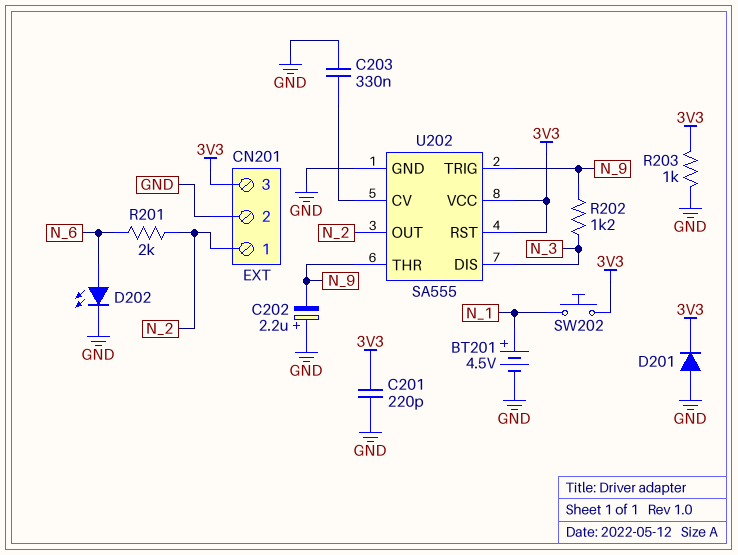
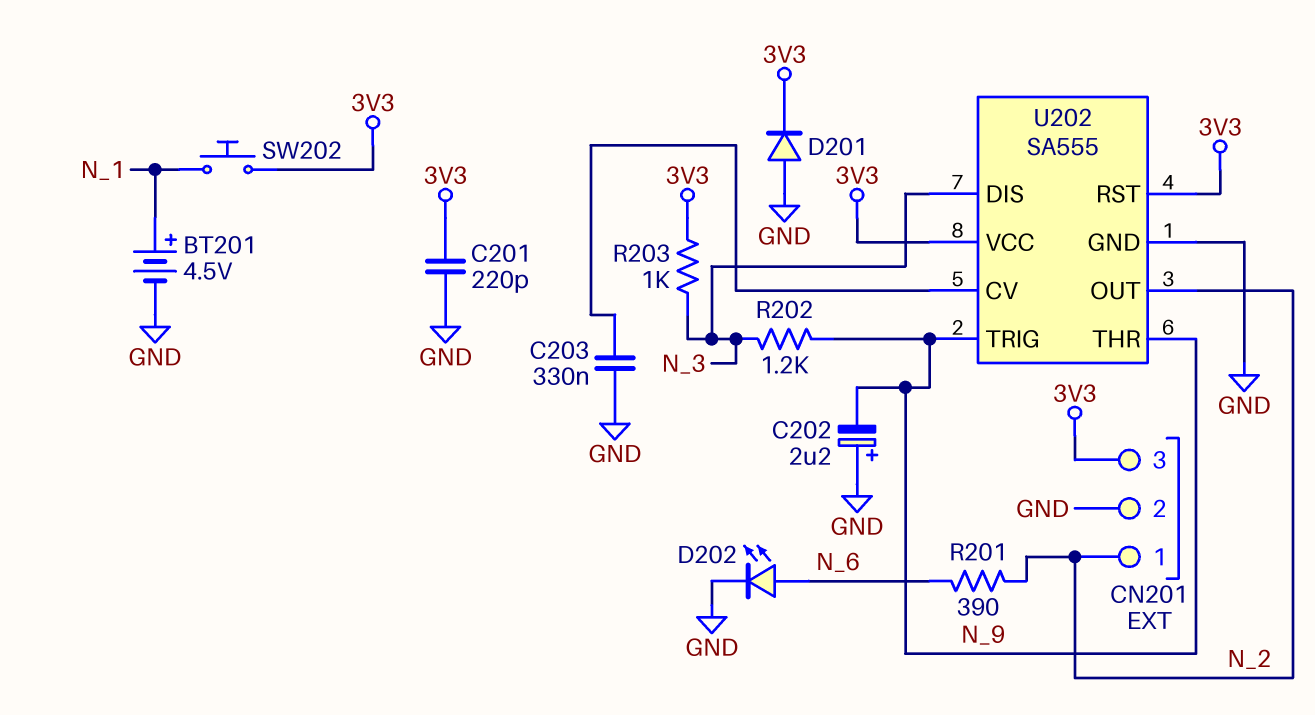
R201: 2k (N_2, N_6) -> 390 (N_2, N_6)
R203: 1k (3V3, GND) -> 1k (3V3, N_3)

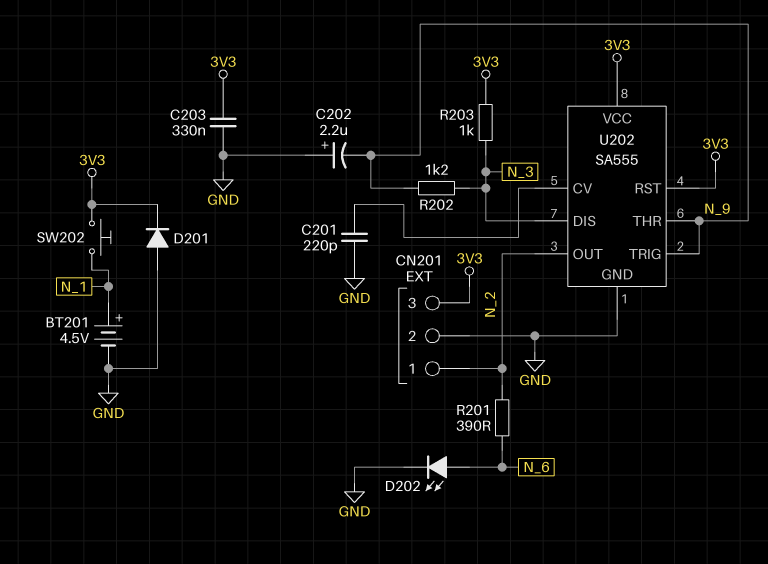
C201: 220pF (3V3, GND) -> 220pF (GND, U202/CV)
C203: 330nF (GND, U202/CV) -> 330nF (3V3, GND)

